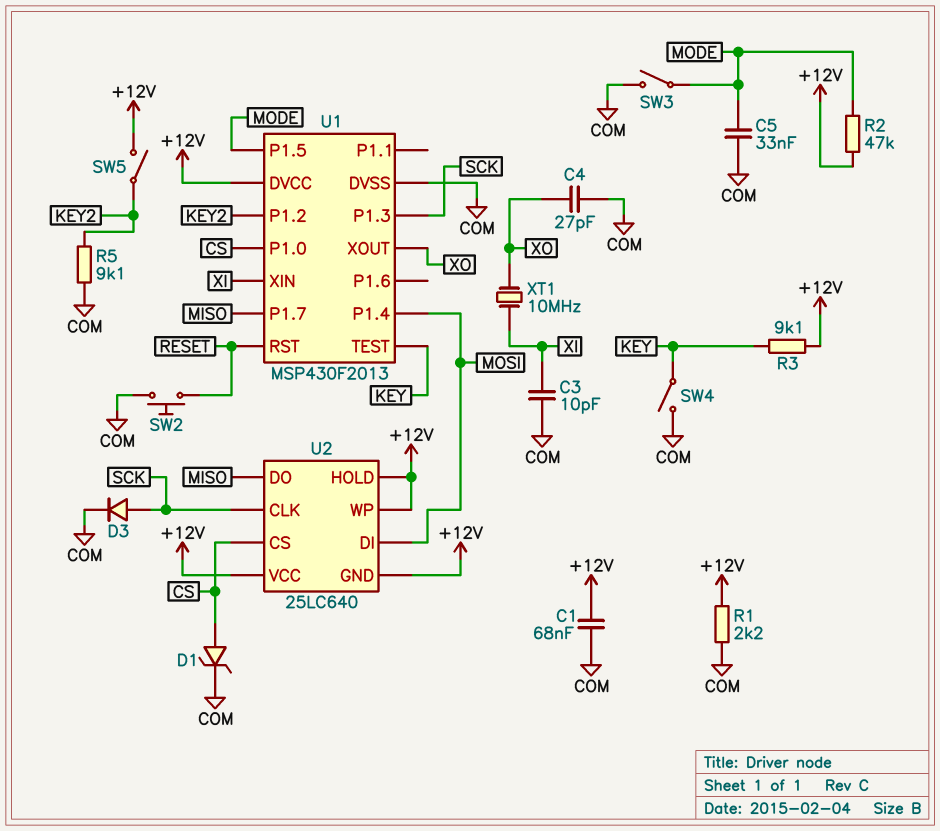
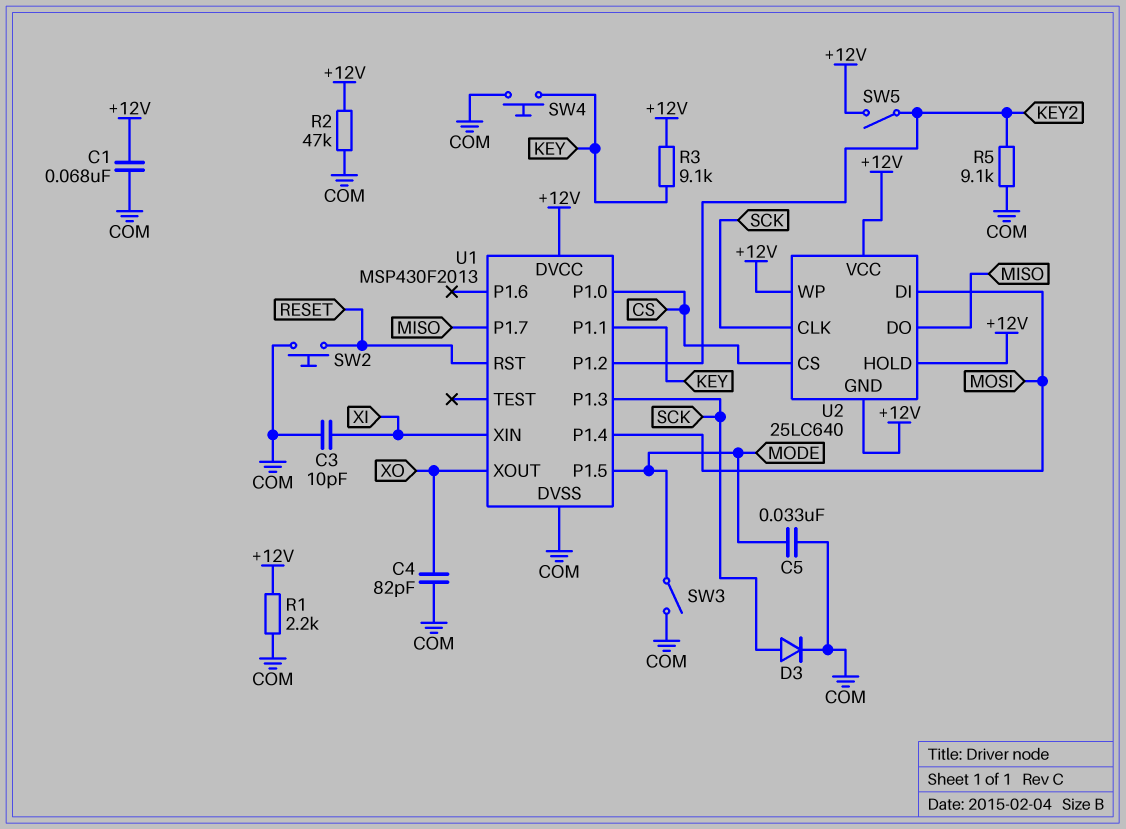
C4: 27pF (COM, XO) -> 82pF (COM, XO)
D1: zener (A CS, K COM) -> none
R2: 47k (+12V, MODE) -> 47k (+12V, COM)
SW4: switch (COM, KEY) -> button (COM, KEY)
U1 pin P1.1: none -> KEY
U1 pin TEST: KEY -> none
XT1: 10MHz (XI, XO) -> none

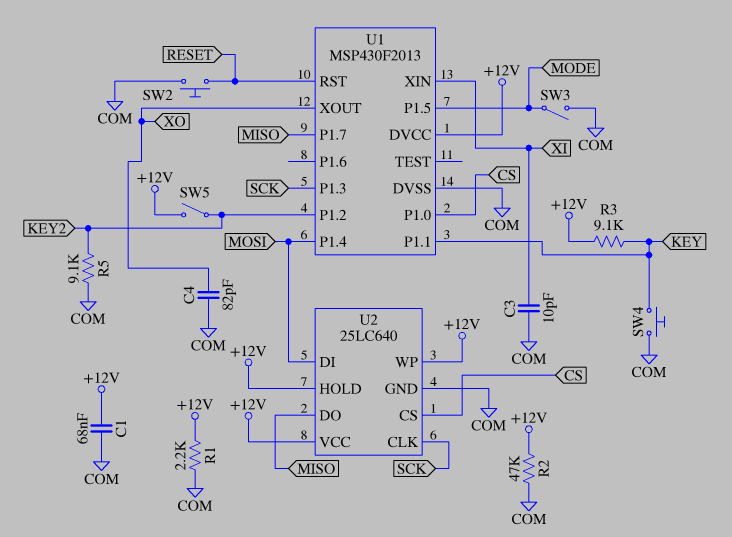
C5: 33nF (COM, MODE) -> none
D3: diode (A SCK, K COM) -> none
U2 pin GND: +12V -> COM

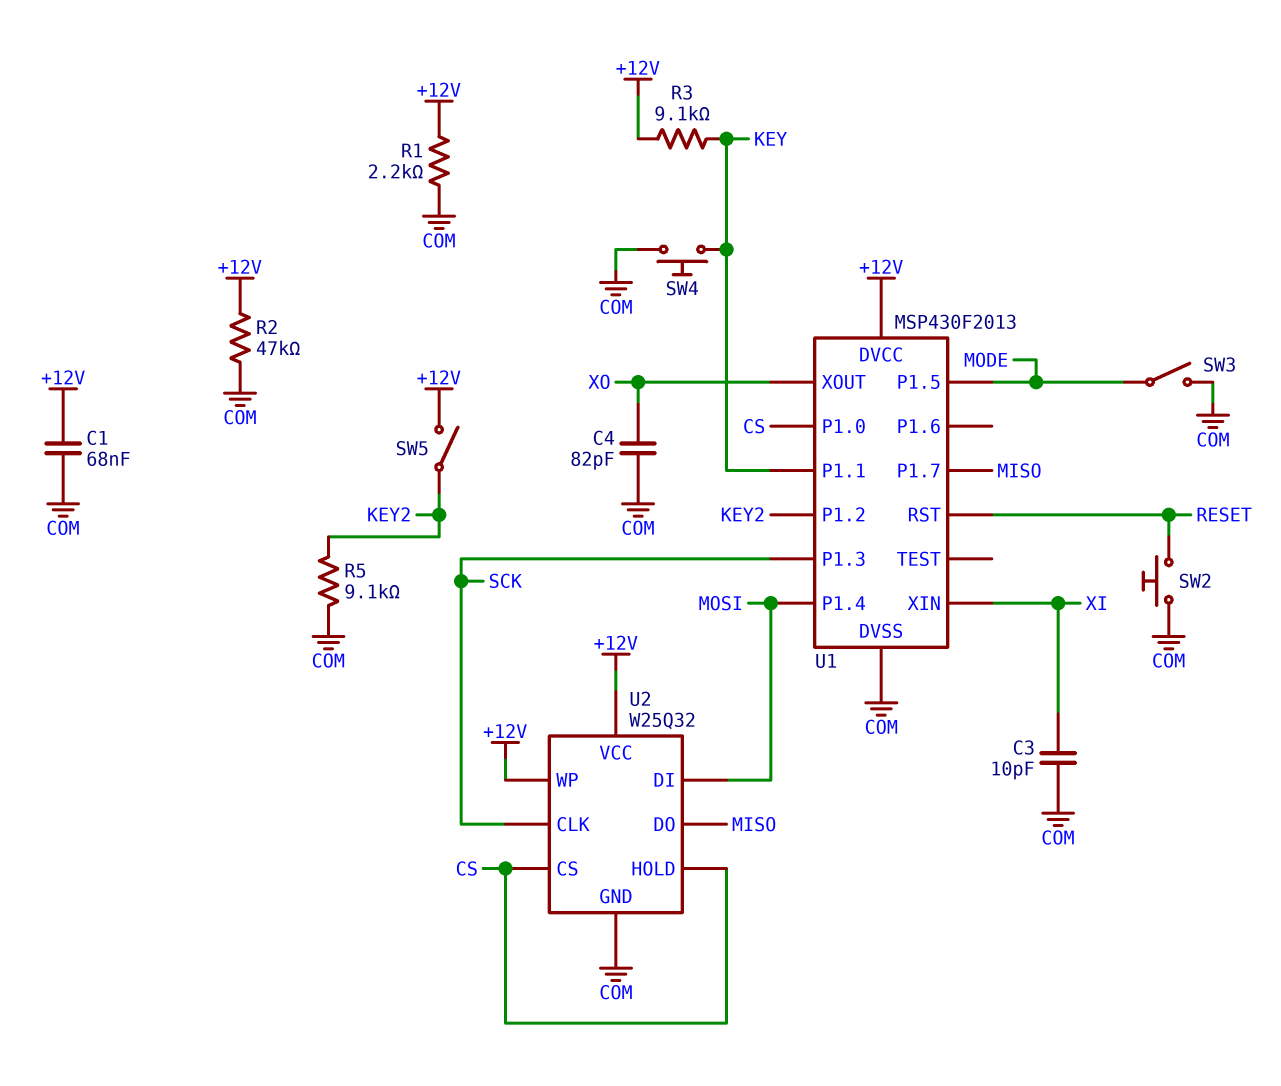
U2: 25LC640 -> W25Q32
U2 pin HOLD: +12V -> CS

